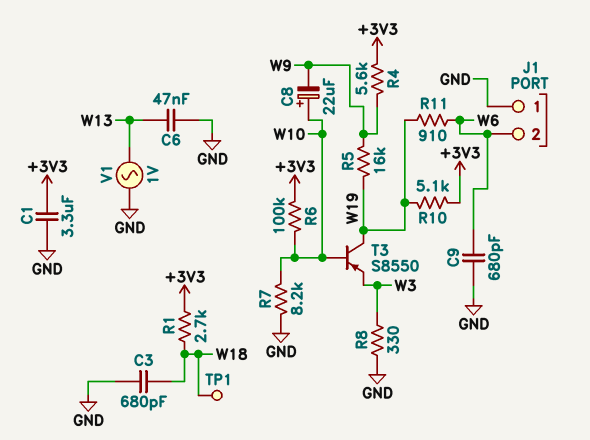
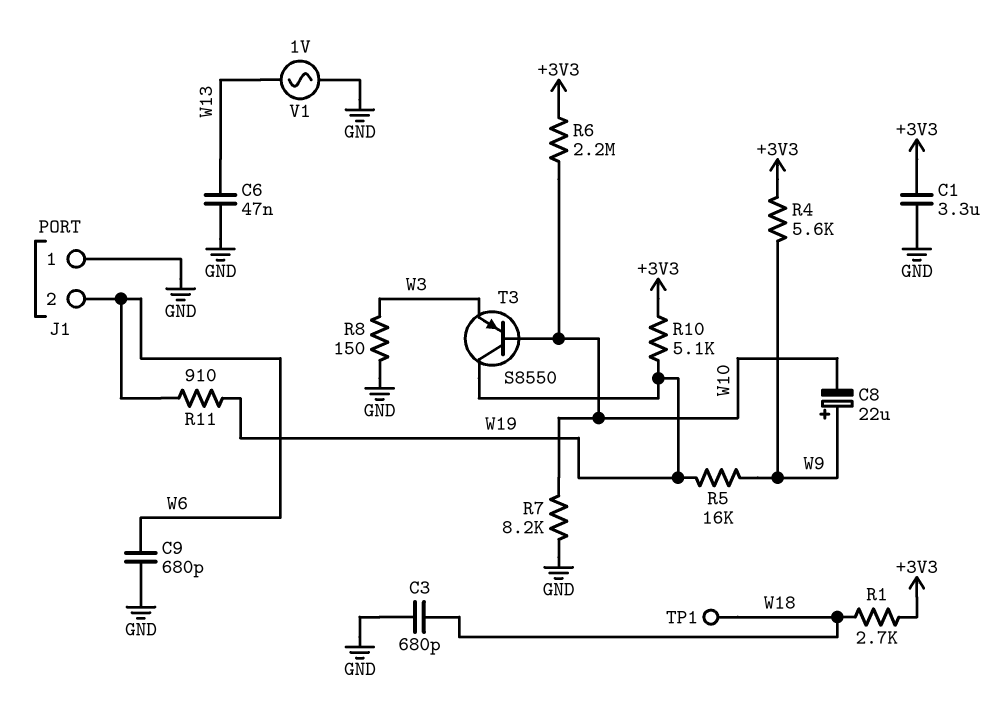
C8: 22uF (plus W10, minus W9) -> 22uF (plus W9, minus W10)
R6: 100k (+3V3, W10) -> 2.2M (+3V3, W10)
R8: 330 (GND, W3) -> 150 (GND, W3)

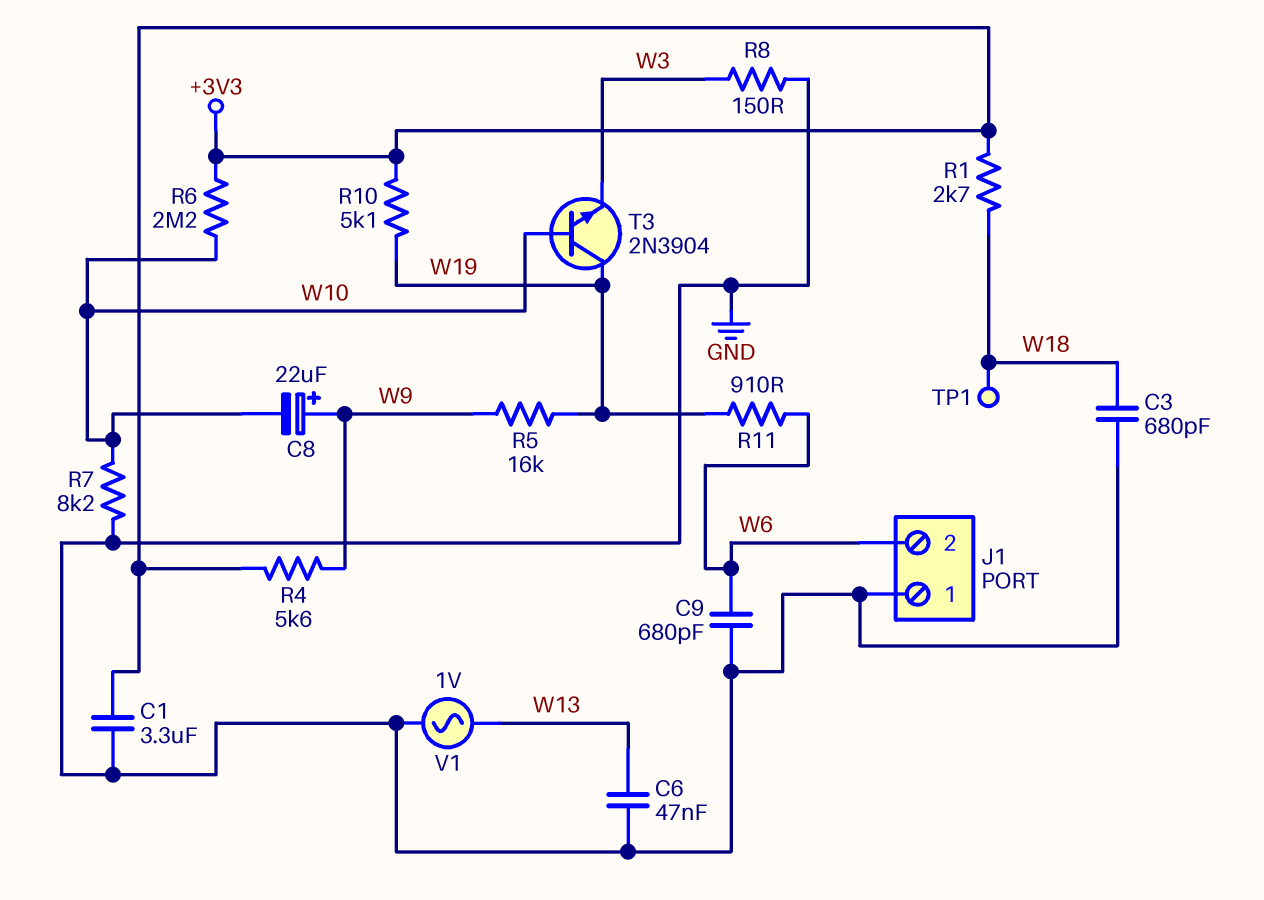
T3: PNP S8550 (B W10, C W19, E W3) -> NPN 2N3904 (B W10, C W19, E W3)

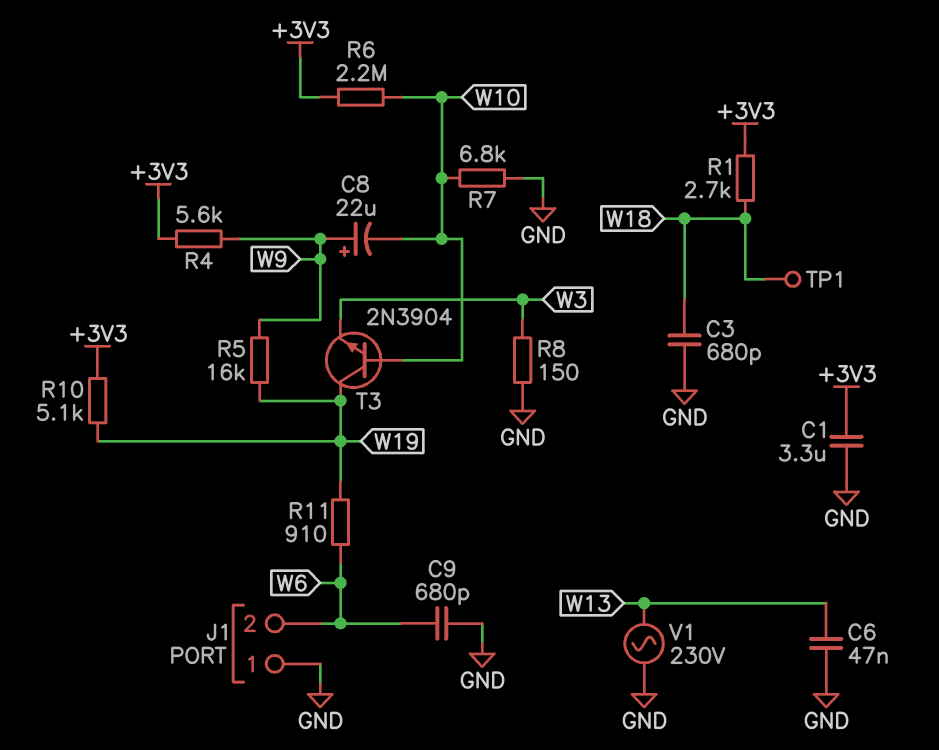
R7: 8.2k (GND, W10) -> 6.8k (GND, W10)
V1: AC 1V (GND, W13) -> AC 230V (GND, W13)

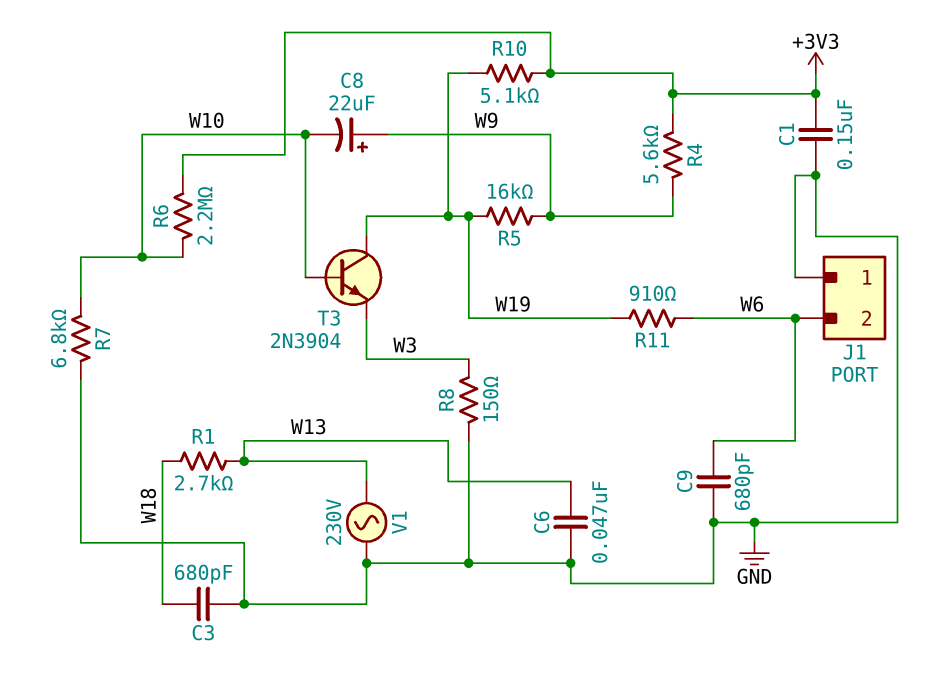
C1: 3.3uF (+3V3, GND) -> 150nF (+3V3, GND)
R1: 2.7k (+3V3, W18) -> 2.7k (W13, W18)
TP1: test point (W18) -> none

